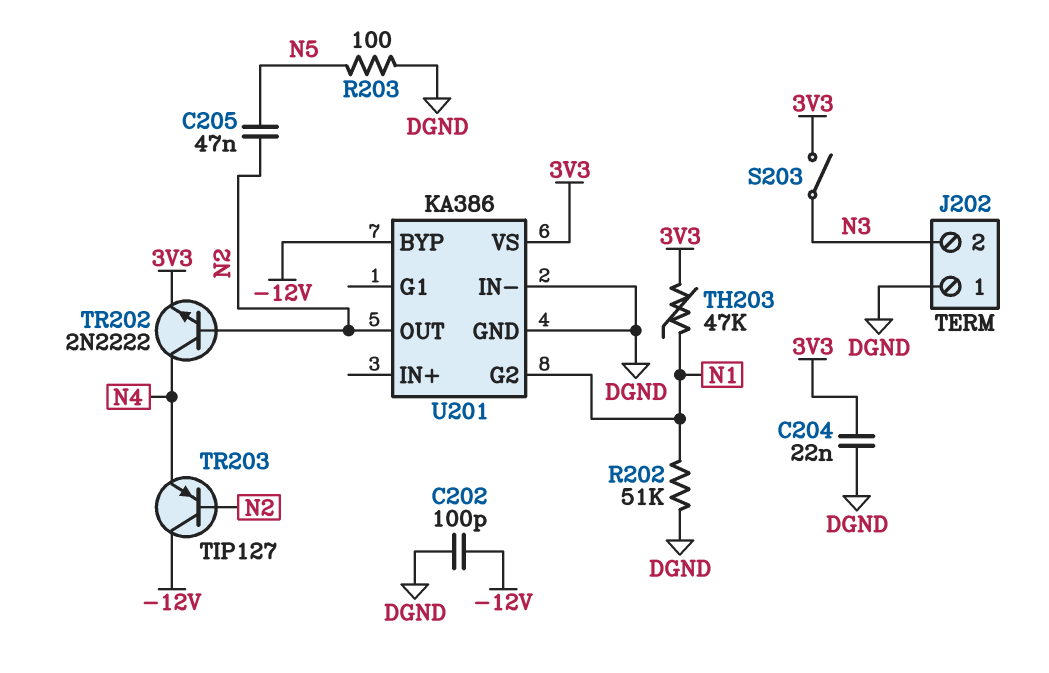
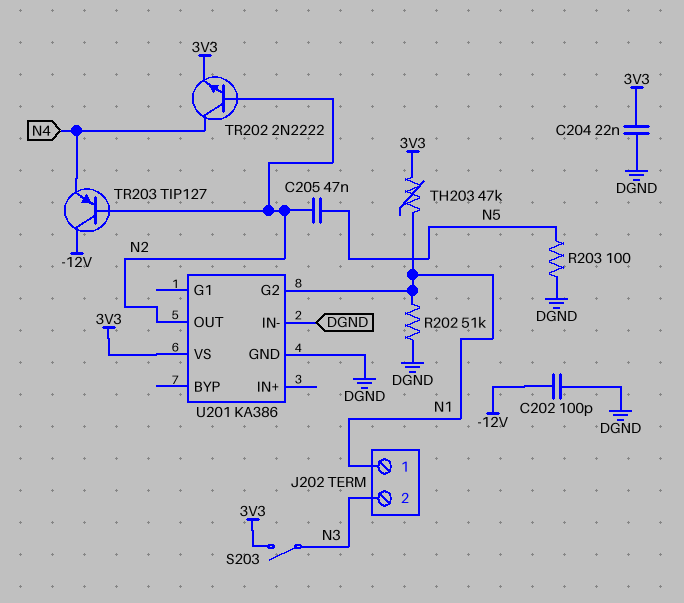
J202 pin 1: DGND -> N1
U201 pin BYP: -12V -> none

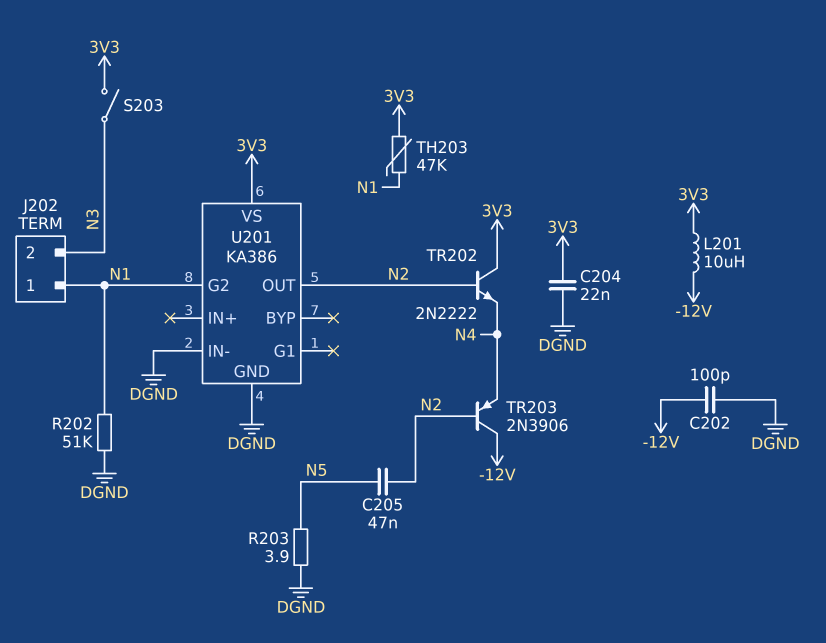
L201: none -> 10uH (-12V, 3V3)
R203: 100 (DGND, N5) -> 3.9 (DGND, N5)
TR202: NPN 2N2222 (B N2, C N4, E 3V3) -> NPN 2N2222 (B N2, C 3V3, E N4)
TR203: PNP TIP127 (B N2, C -12V, E N4) -> PNP 2N3906 (B N2, C -12V, E N4)

